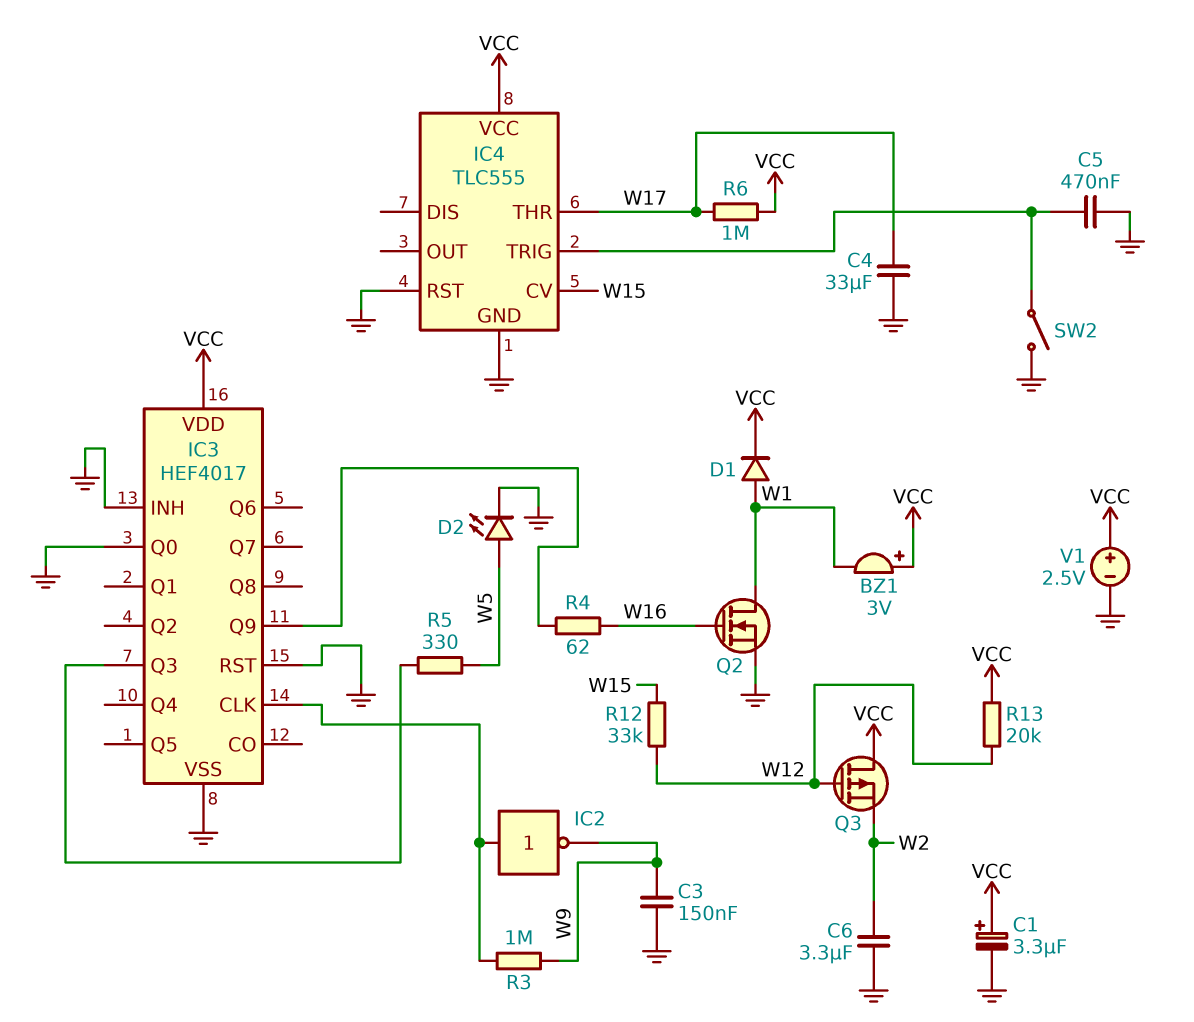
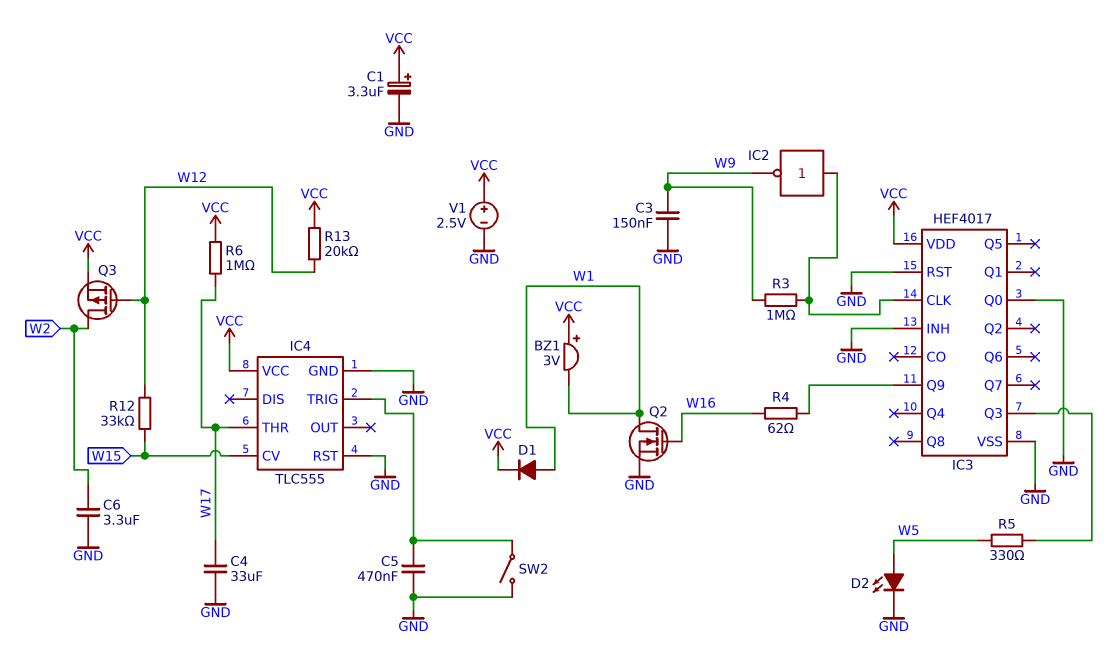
Q3: PMOS (G W12, D VCC, S W2) -> PMOS (G W12, D W2, S VCC)

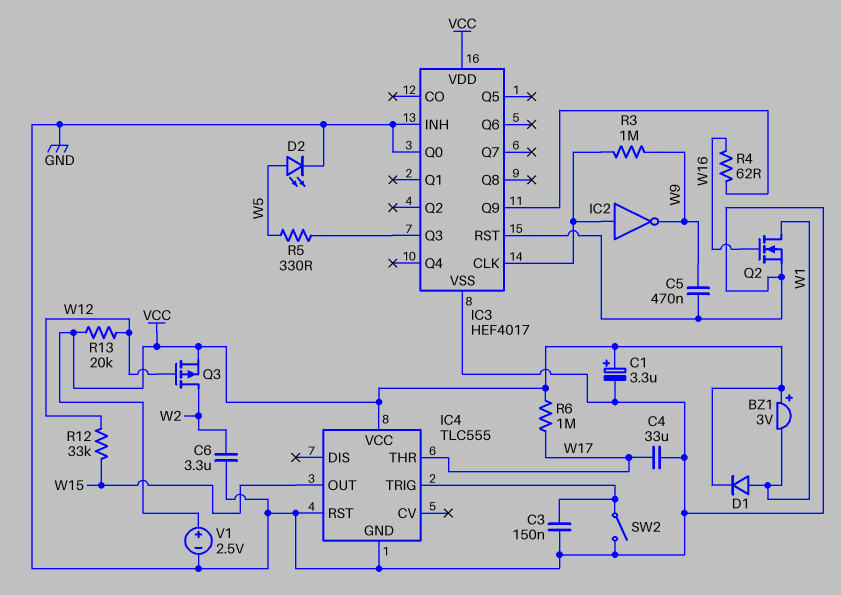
C3: 150nF (GND, W9) -> 150nF (GND, IC4/TRIG)
C5: 470nF (GND, IC4/TRIG) -> 470nF (GND, W9)
IC4 pin CV: W15 -> none
IC4 pin OUT: none -> W15

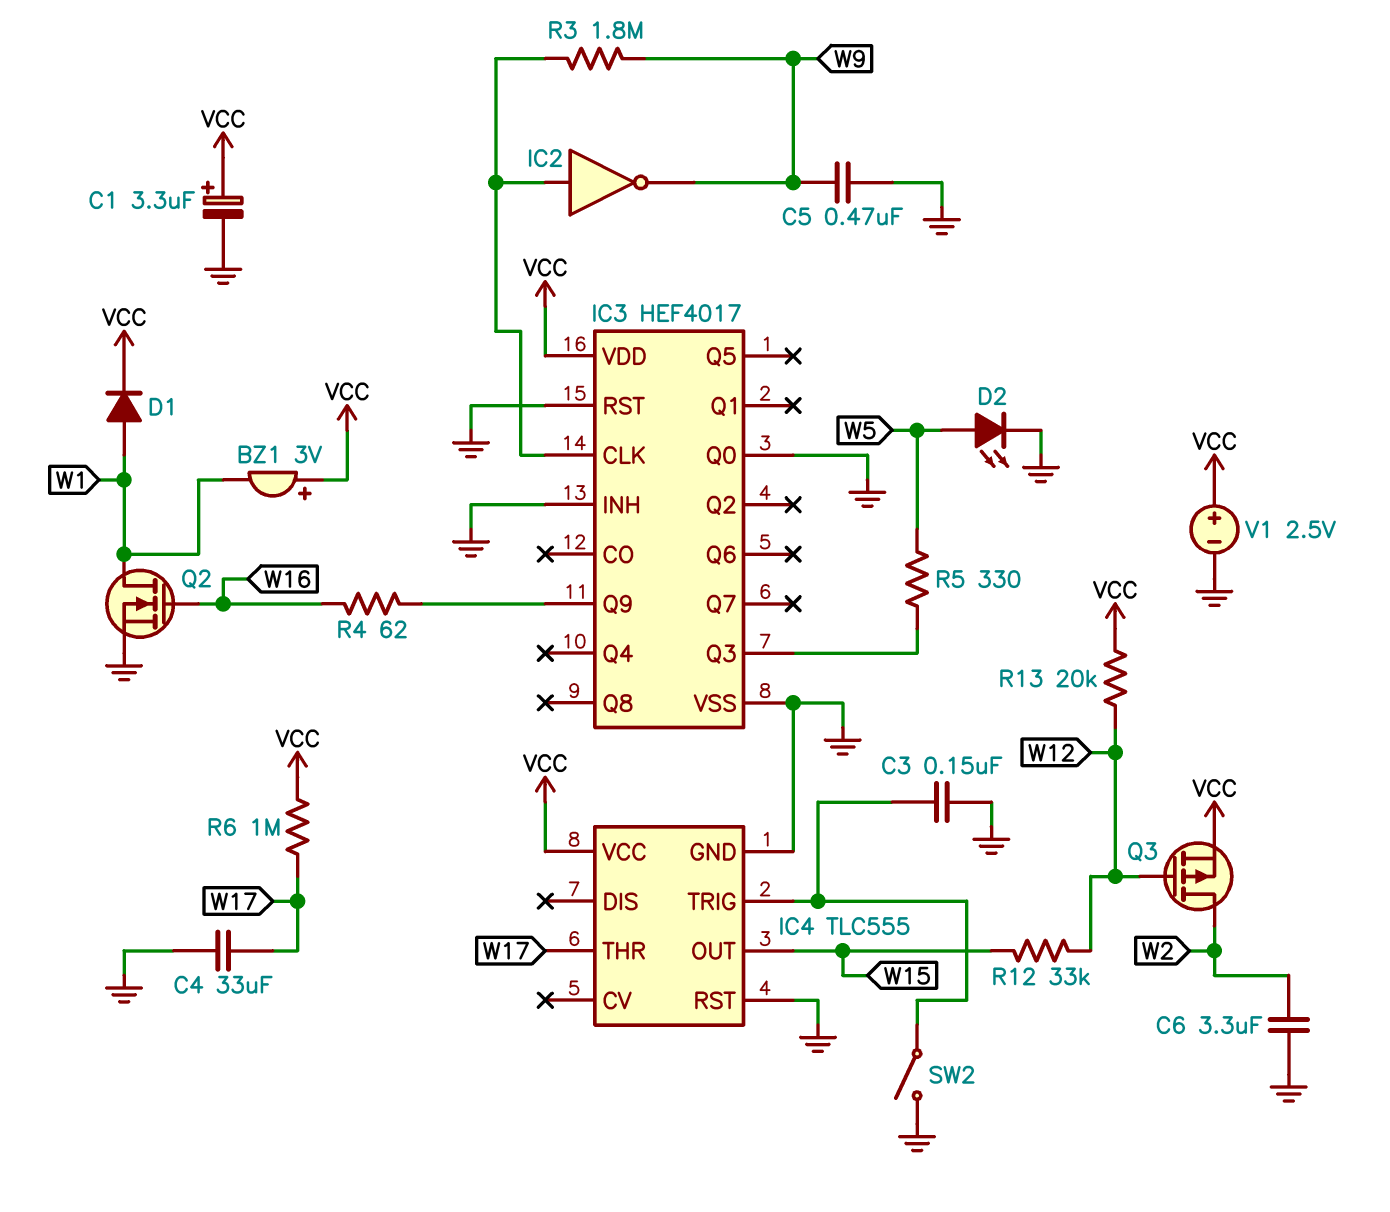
R3: 1M (IC3/CLK, W9) -> 1.8M (IC3/CLK, W9)

